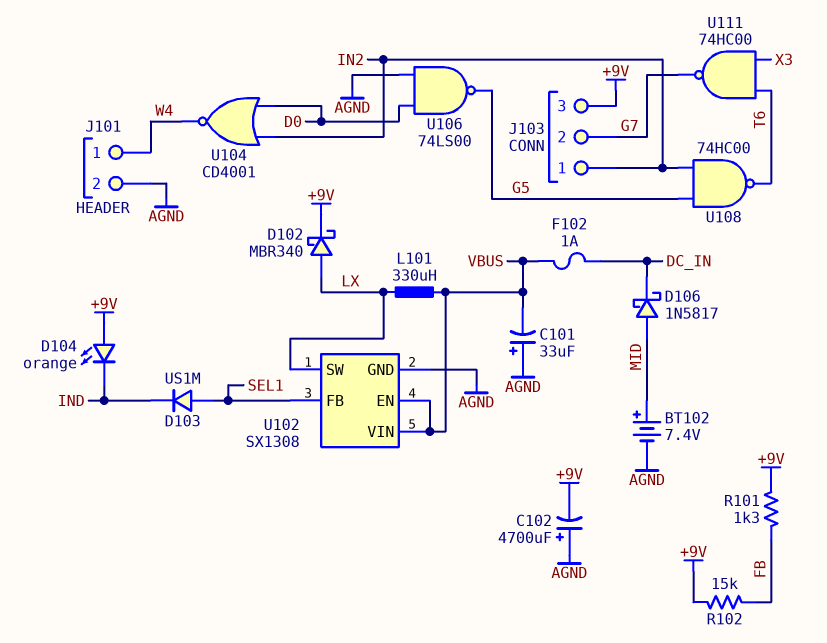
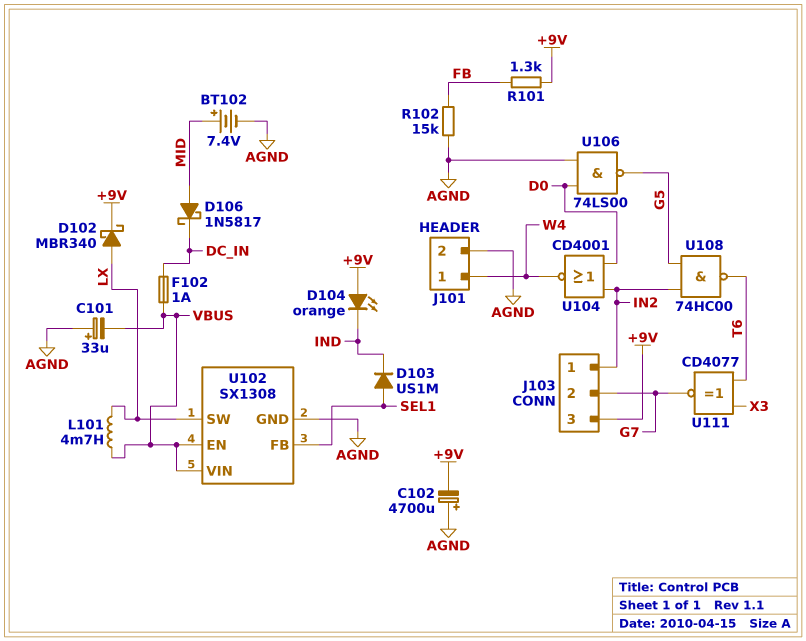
L101: 330uH (LX, VBUS) -> 4.7mH (LX, VBUS)
R102: 15k (+9V, FB) -> 15k (AGND, FB)
U111: NAND 74HC00 (in T6, in X3, out G7) -> XNOR CD4077 (in T6, in X3, out G7)

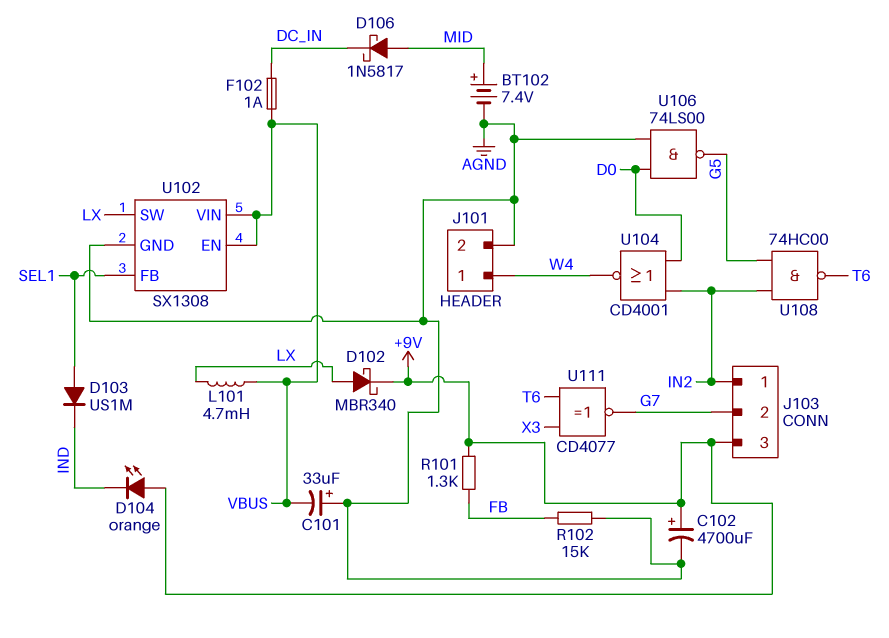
C102: 4700uF (plus AGND, minus +9V) -> 4700uF (plus +9V, minus AGND)

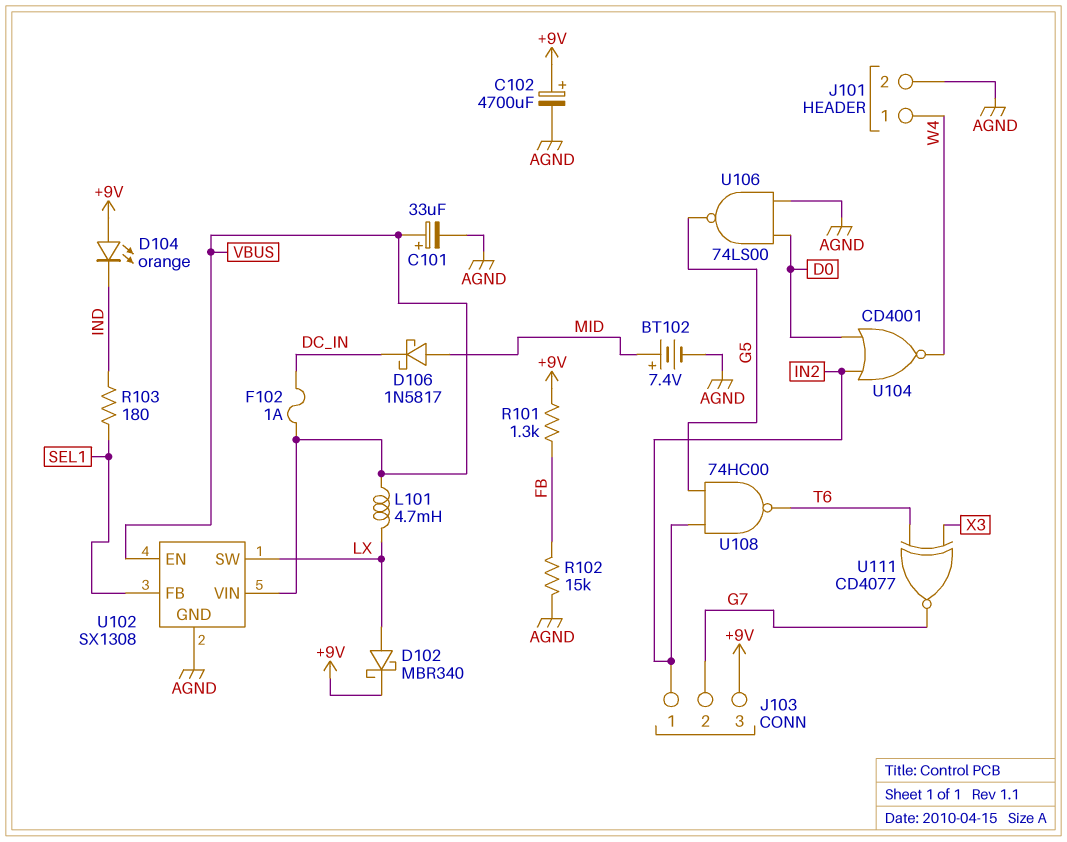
C101: 33uF (plus AGND, minus VBUS) -> 33uF (plus VBUS, minus AGND)
D103: diode US1M (A SEL1, K IND) -> none
R103: none -> 180 (IND, SEL1)

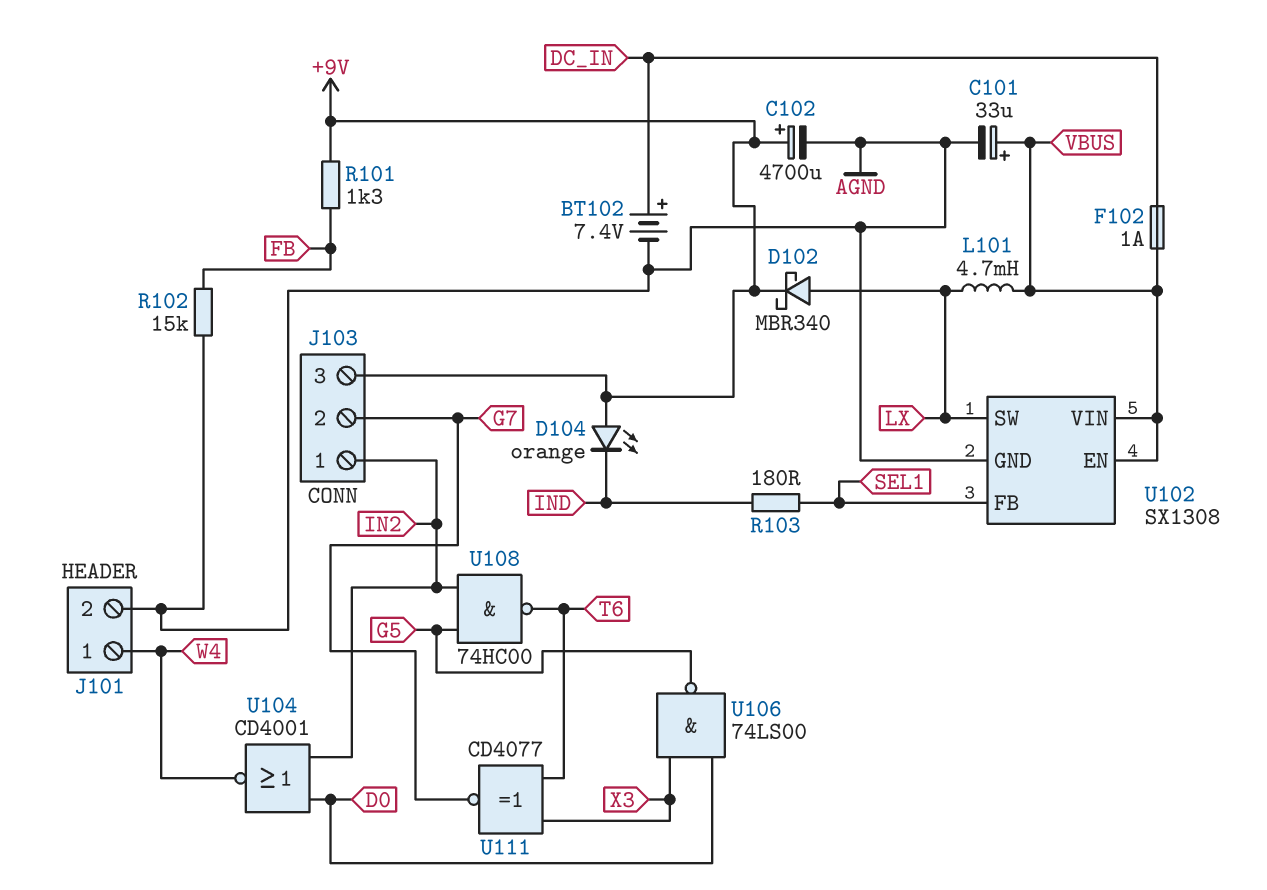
BT102: 7.4V (plus MID, minus AGND) -> 7.4V (plus DC_IN, minus AGND)
D106: schottky 1N5817 (A MID, K DC_IN) -> none
U106: NAND 74LS00 (in AGND, in D0, out G5) -> NAND 74LS00 (in D0, in X3, out G5)

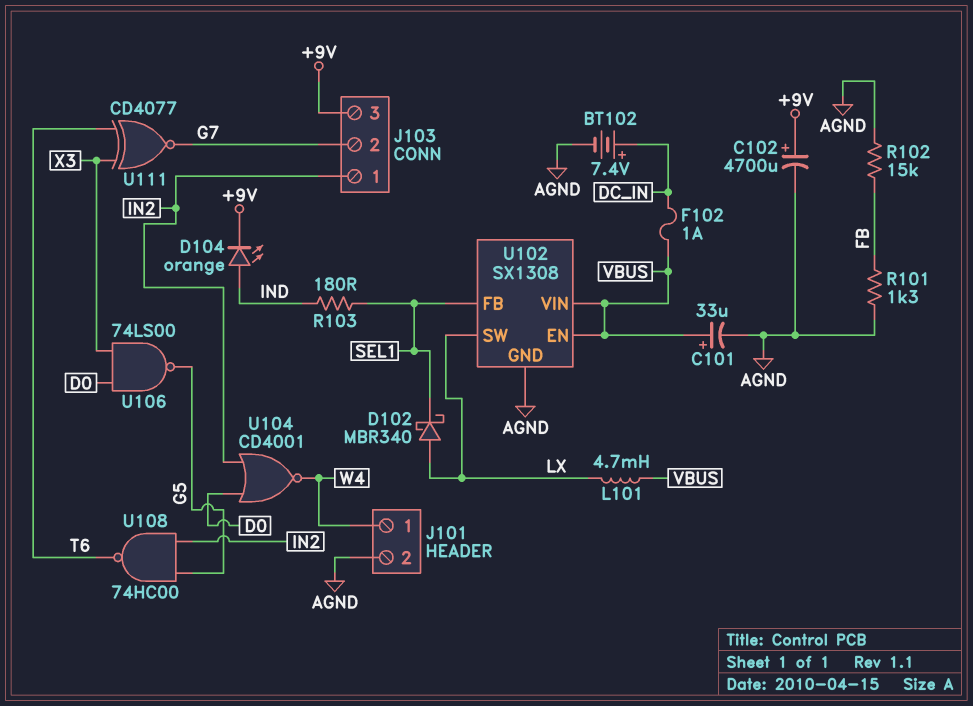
D102: schottky MBR340 (A LX, K +9V) -> schottky MBR340 (A LX, K SEL1)
D104: LED orange (A +9V, K IND) -> LED orange (A IND, K +9V)
R101: 1.3k (+9V, FB) -> 1.3k (AGND, FB)

